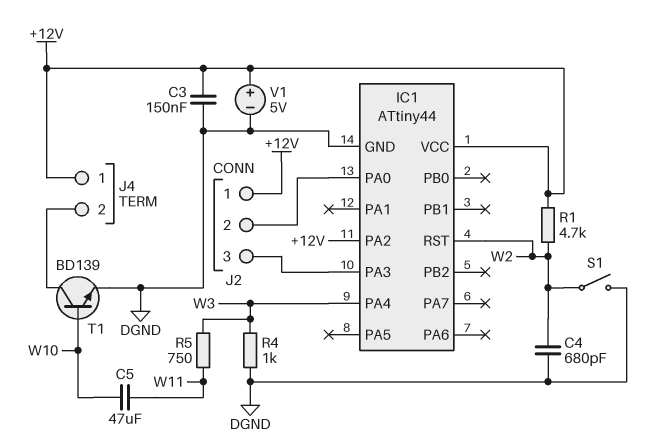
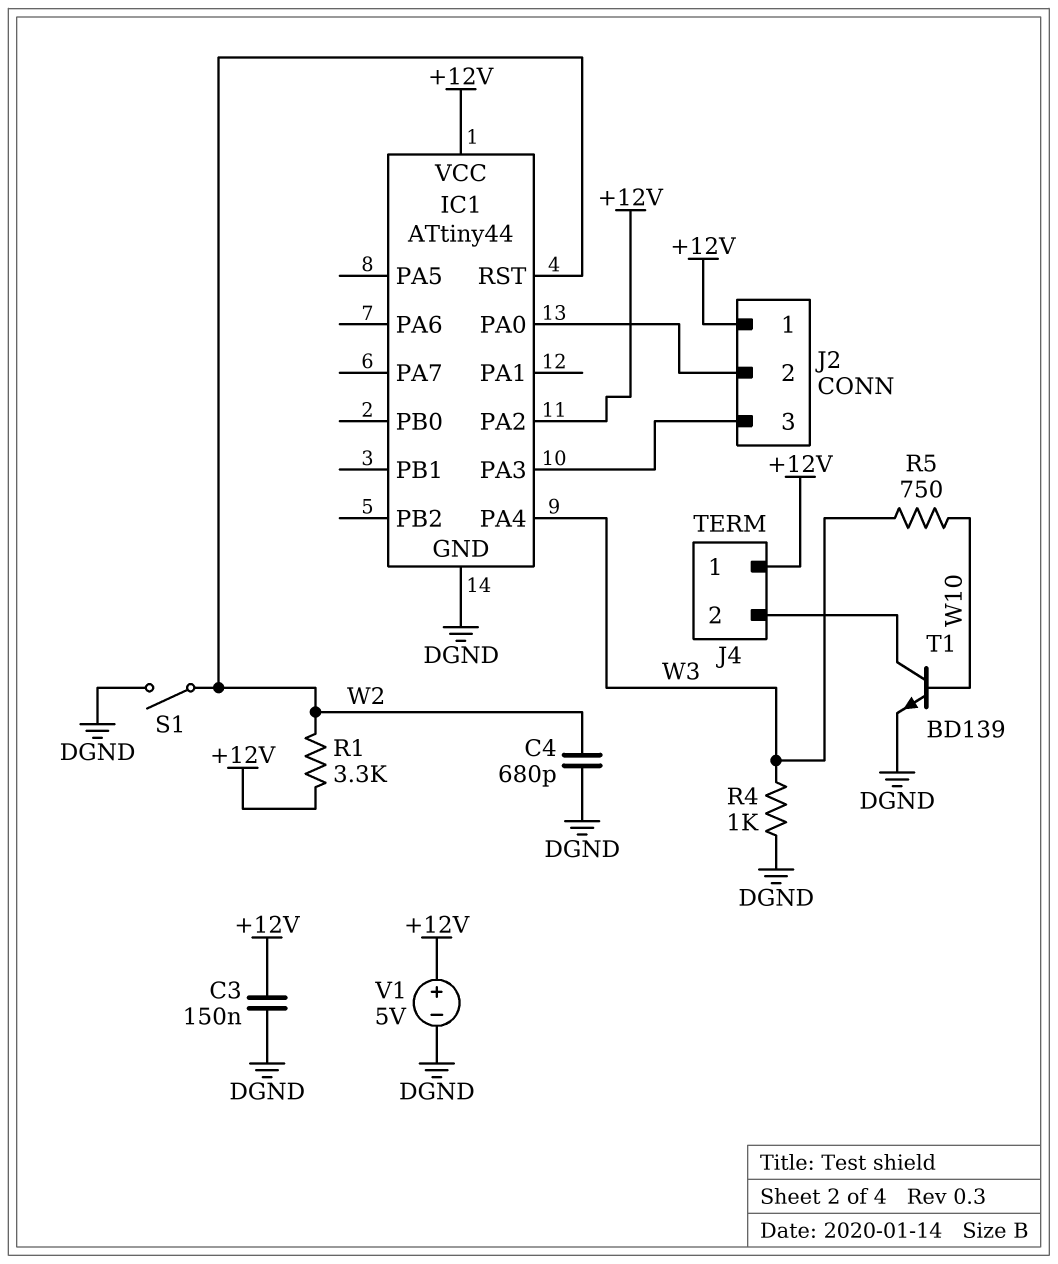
C5: 47uF (W10, W11) -> none
R1: 4.7k (+12V, W2) -> 3.3k (+12V, W2)
R5: 750 (W3, W11) -> 750 (W3, W10)

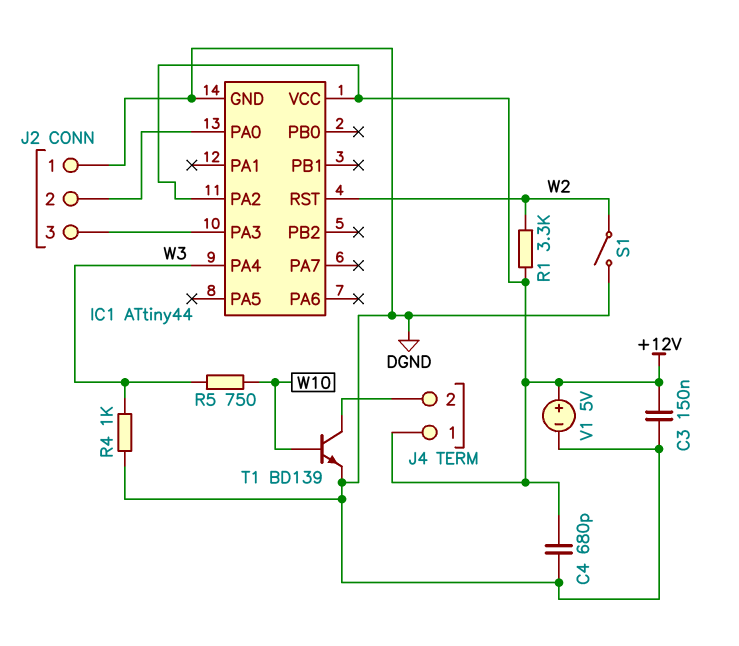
C4: 680pF (DGND, W2) -> 680pF (+12V, DGND)
J2 pin 1: +12V -> DGND

